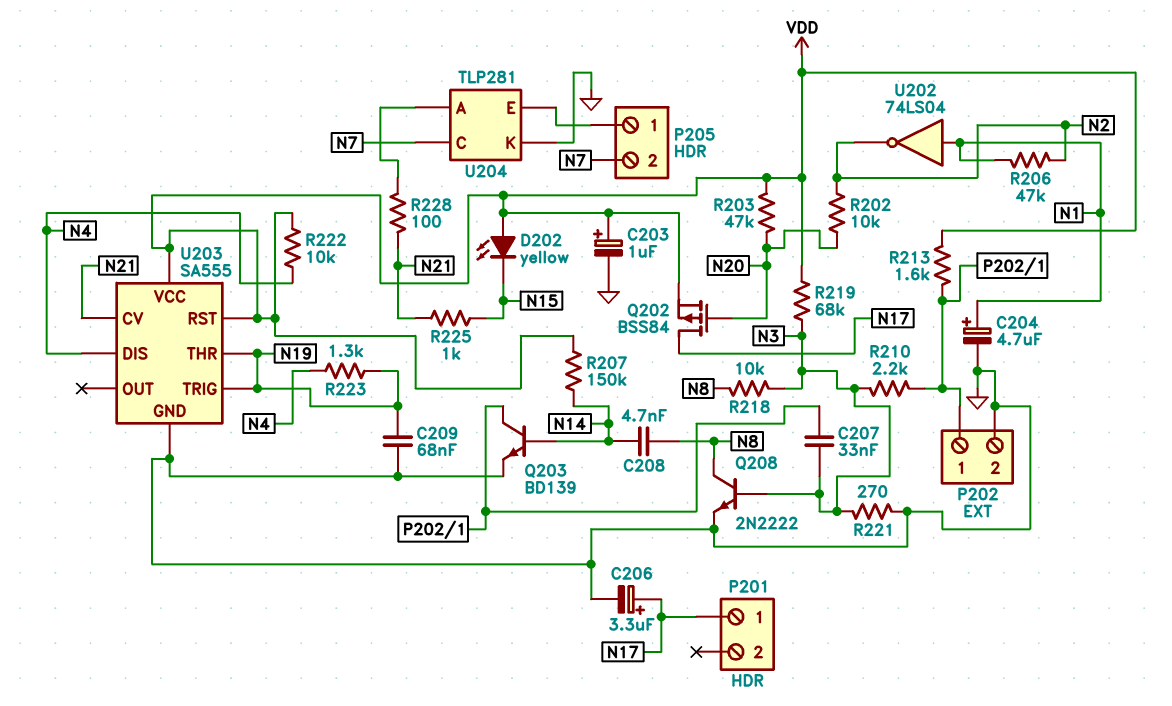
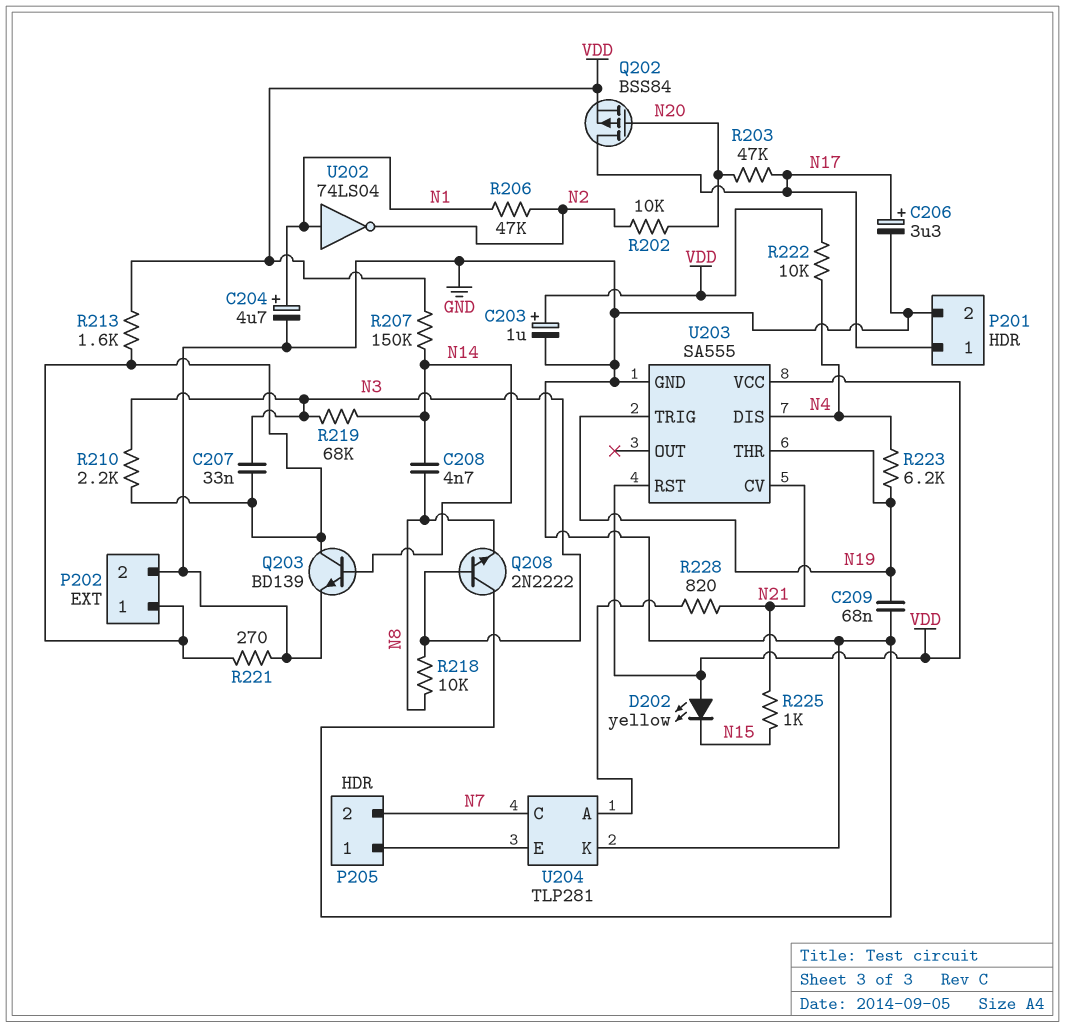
P201 pin 2: none -> GND
Q208: NPN 2N2222 (B N3, C N8, E GND) -> NPN 2N2222 (B N3, C GND, E N8)
R203: 47k (N20, VDD) -> 47k (N17, N20)
R219: 68k (N3, VDD) -> 68k (N3, N14)
R221: 270 (GND, N3) -> 270 (GND, P202/1)
R223: 1.3k (N4, N19) -> 6.2k (N4, N19)
R228: 100 (N21, U204/A) -> 820 (N21, U204/A)

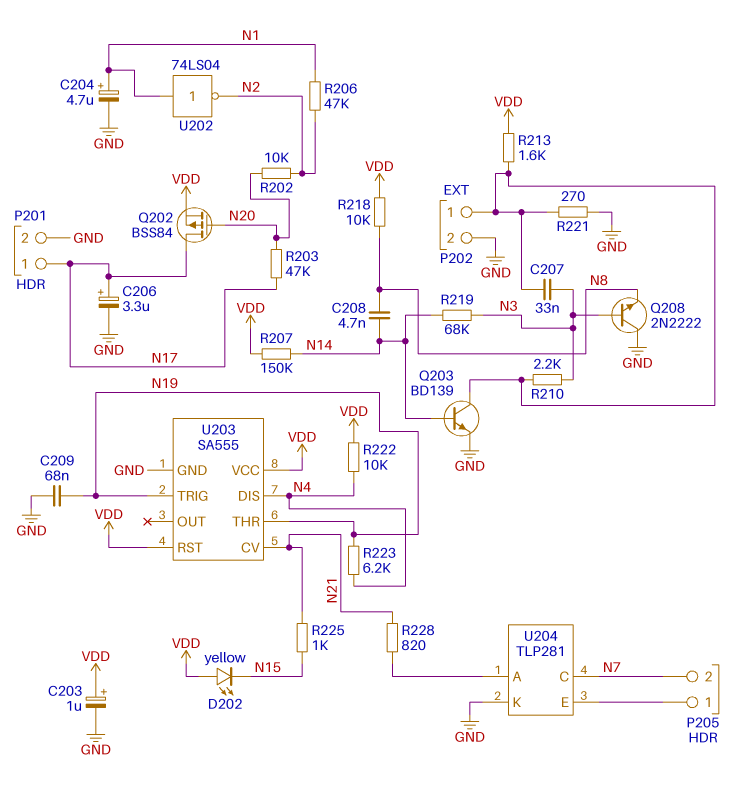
R218: 10k (N3, N8) -> 10k (N8, VDD)

